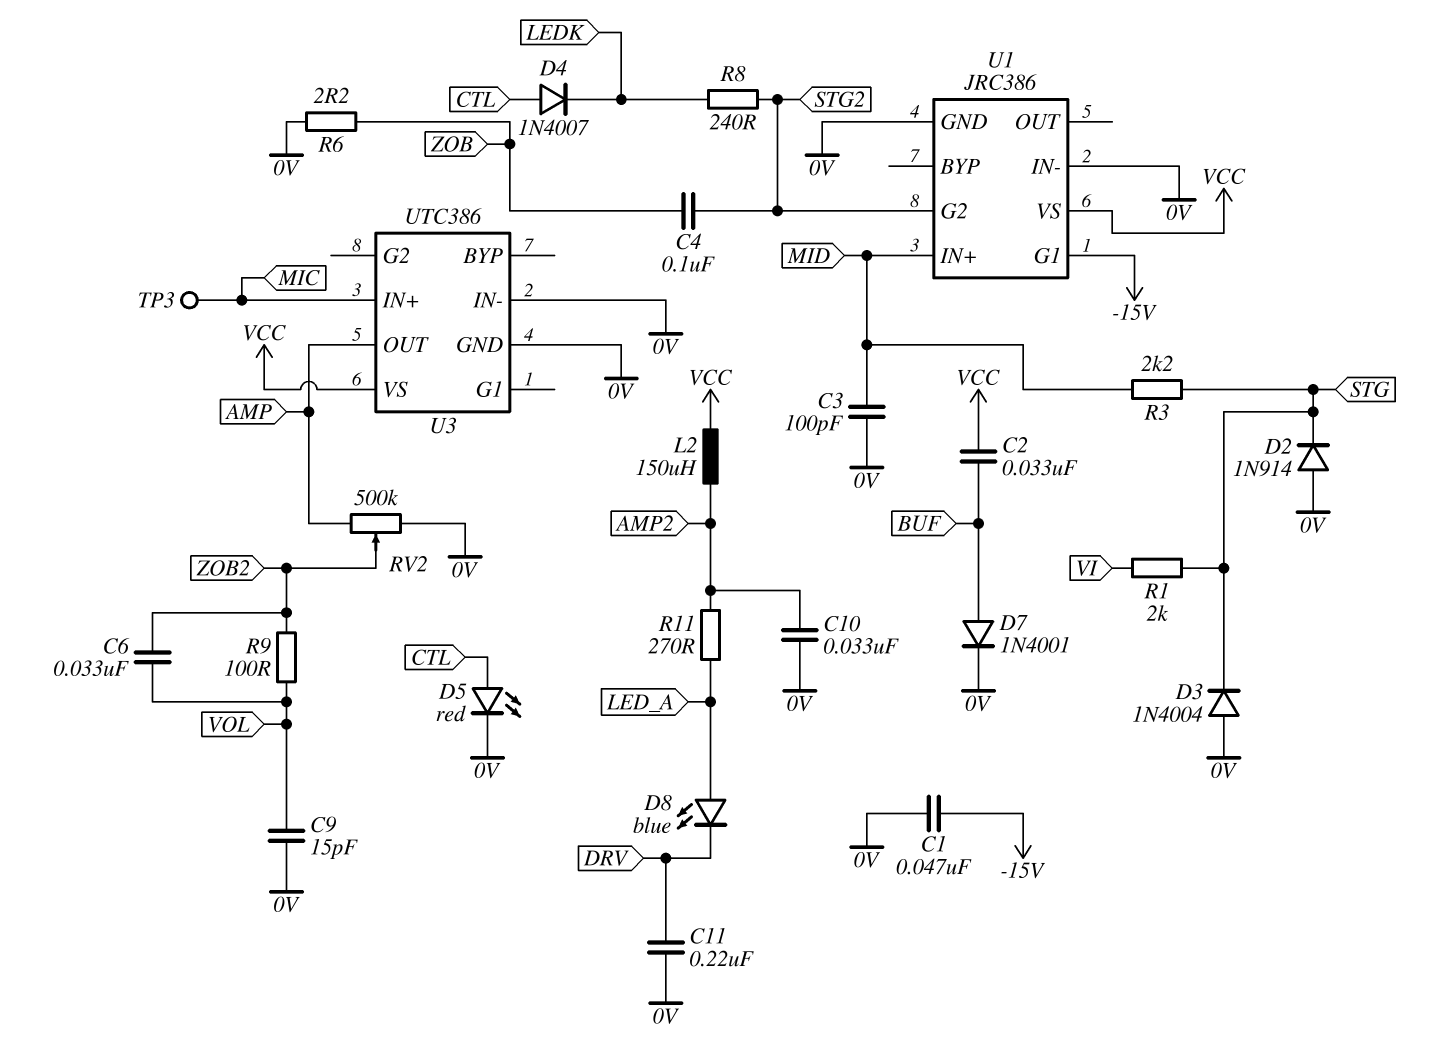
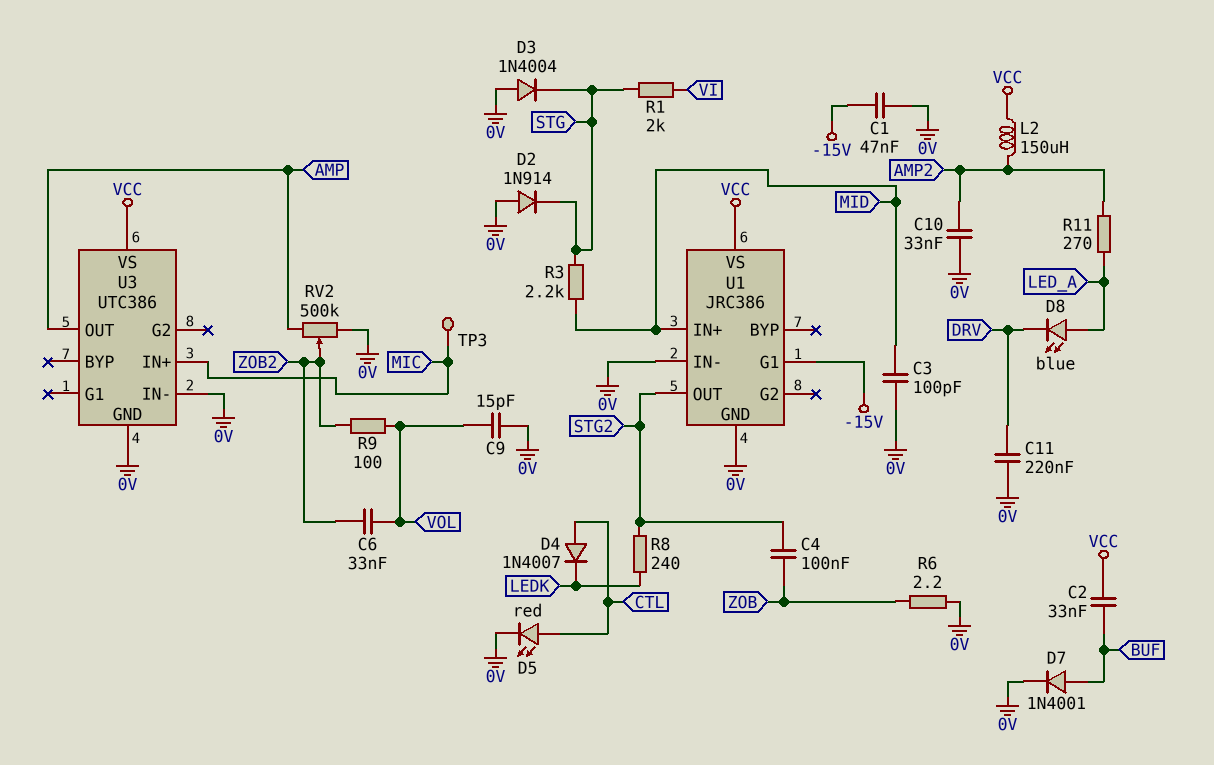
U1 pin G2: STG2 -> none
U1 pin OUT: none -> STG2

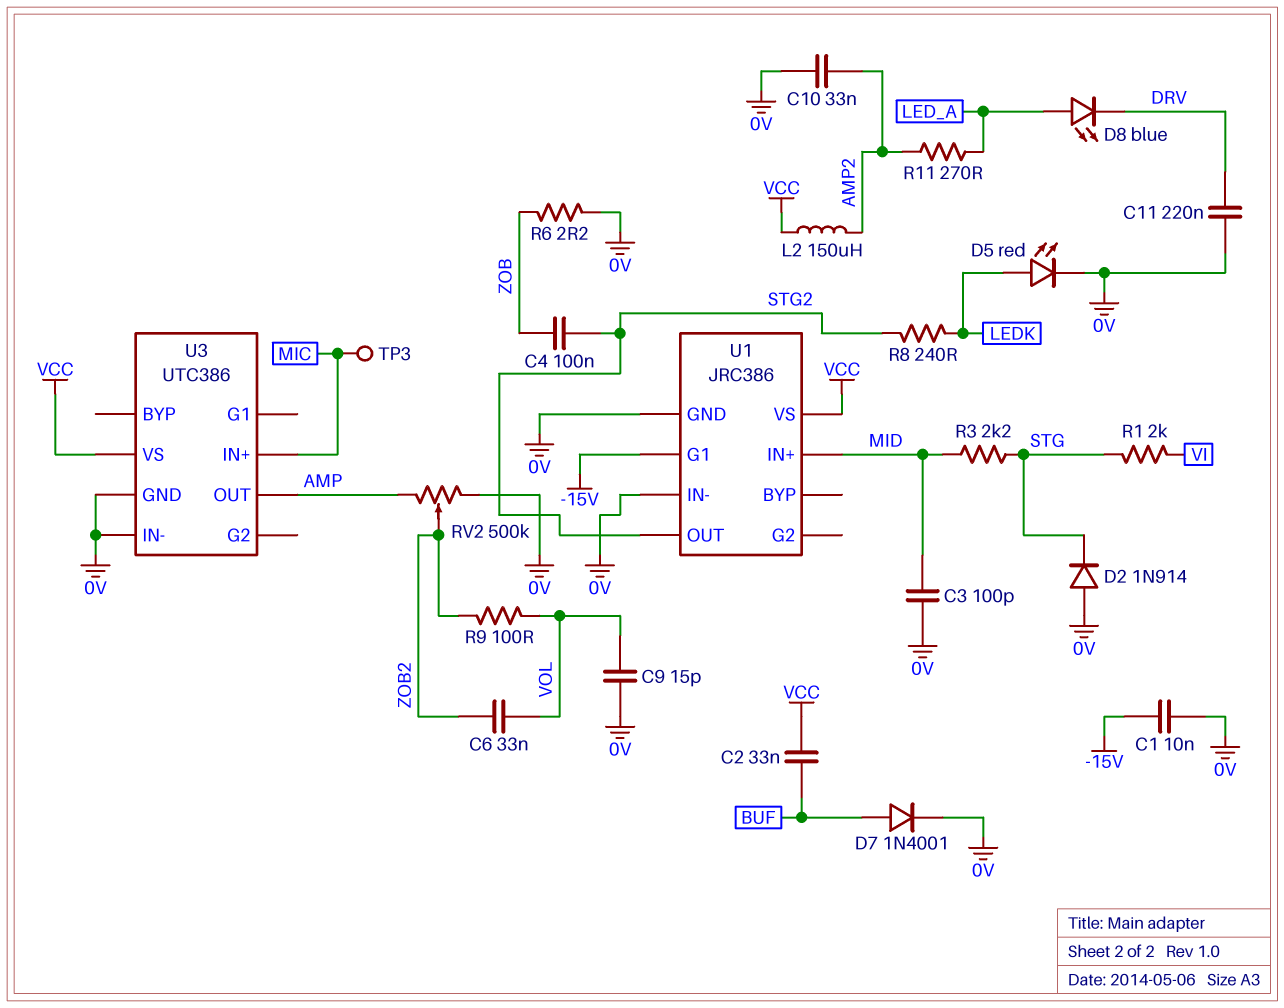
C1: 47nF (-15V, 0V) -> 10nF (-15V, 0V)
D3: diode 1N4004 (A 0V, K STG) -> none
D4: diode 1N4007 (A CTL, K LEDK) -> none
D5: LED red (A CTL, K 0V) -> LED red (A LEDK, K 0V)

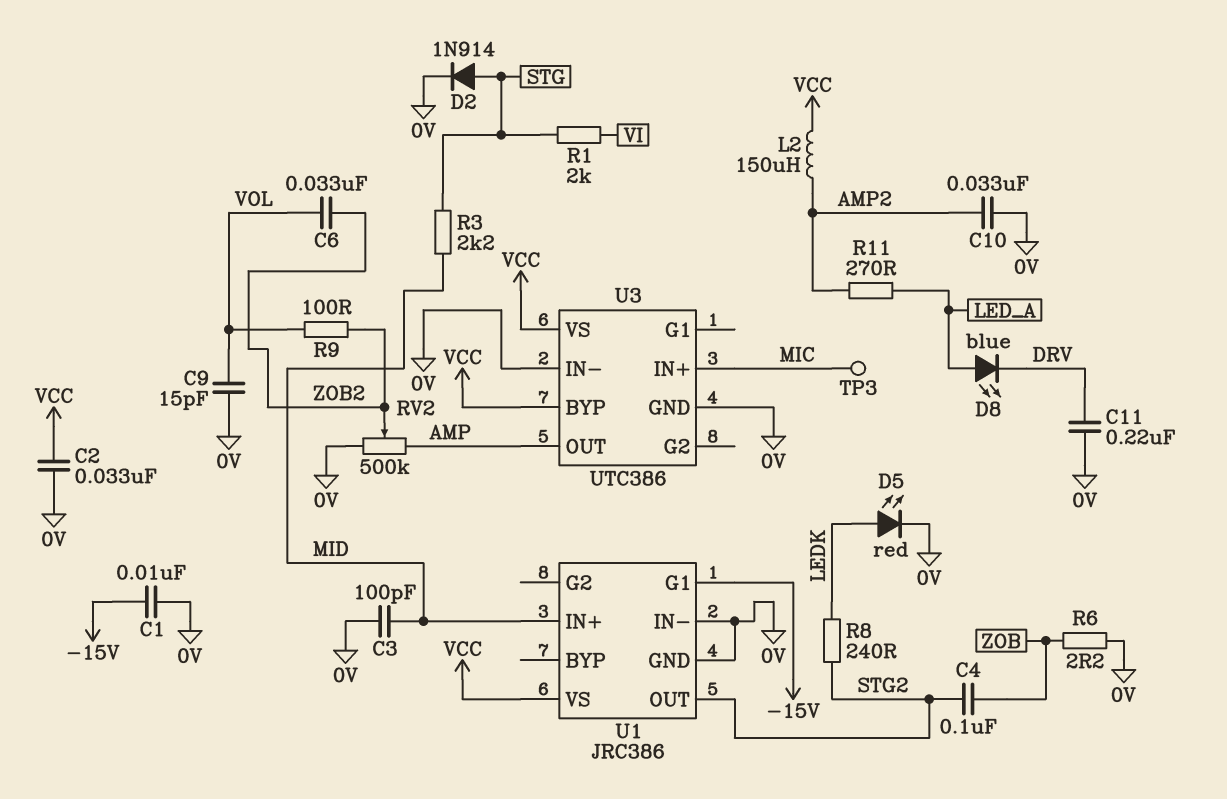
C2: 33nF (BUF, VCC) -> 33nF (0V, VCC)
D2: diode 1N914 (A 0V, K STG) -> diode 1N914 (A STG, K 0V)
D7: diode 1N4001 (A BUF, K 0V) -> none
U3 pin BYP: none -> VCC

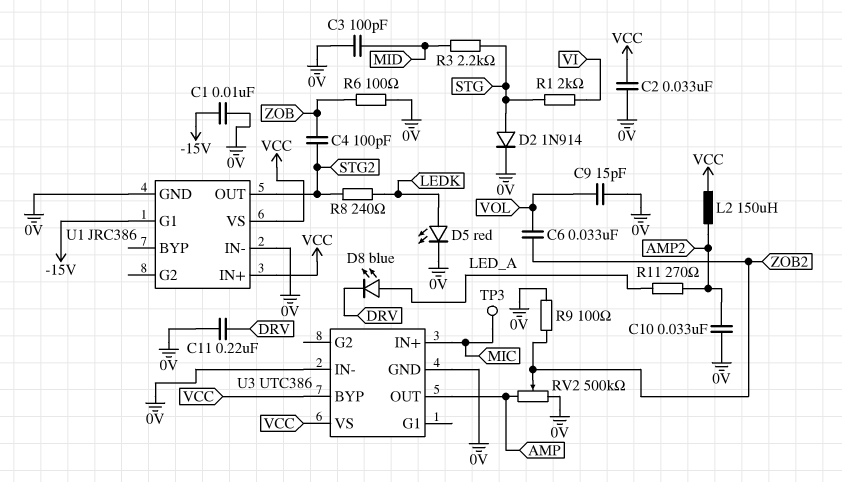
C4: 100nF (STG2, ZOB) -> 100pF (STG2, ZOB)
R6: 2.2 (0V, ZOB) -> 100 (0V, ZOB)
R9: 100 (VOL, ZOB2) -> 100 (0V, ZOB2)
U1 pin IN+: MID -> VCC

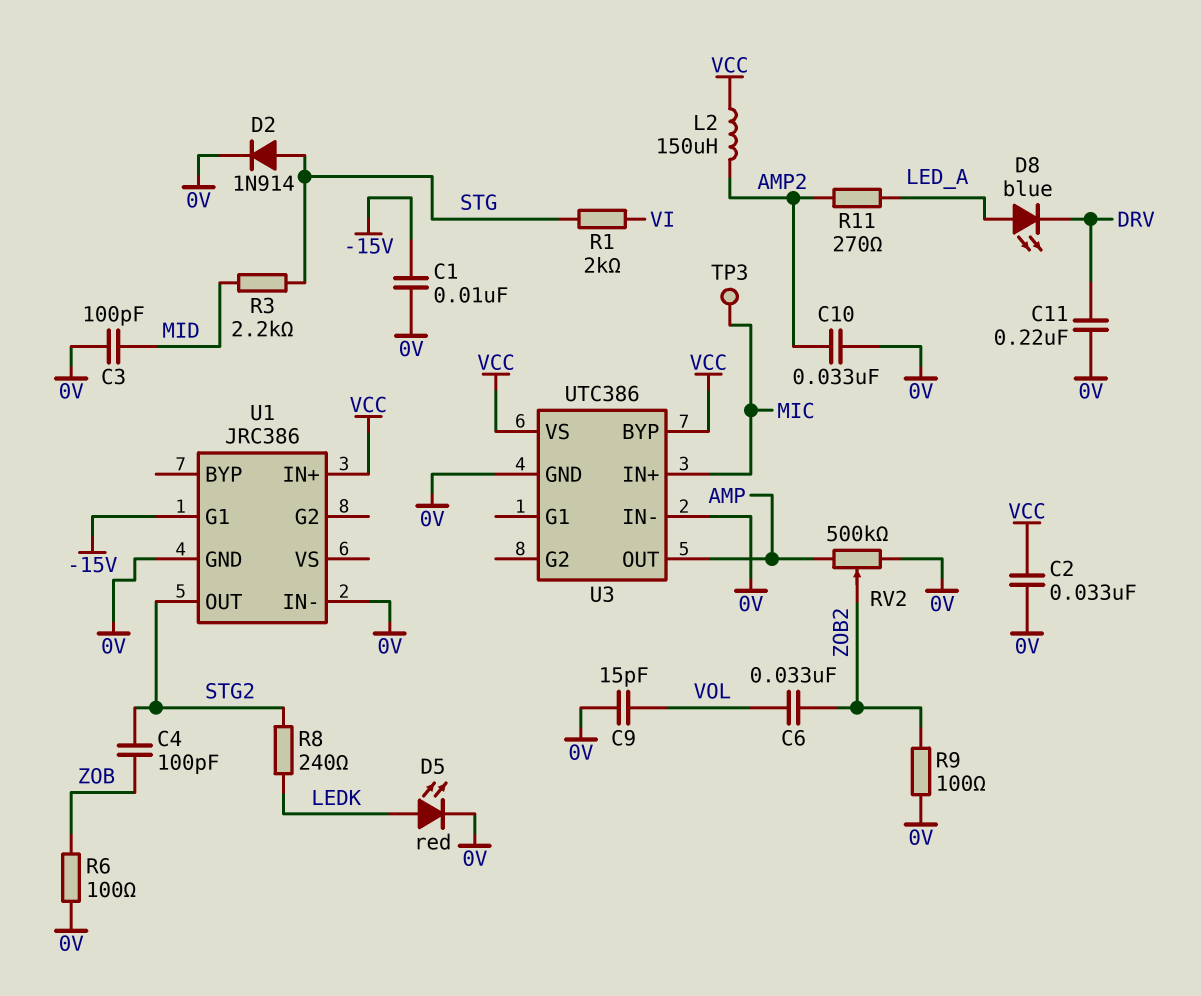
U1 pin VS: VCC -> none

